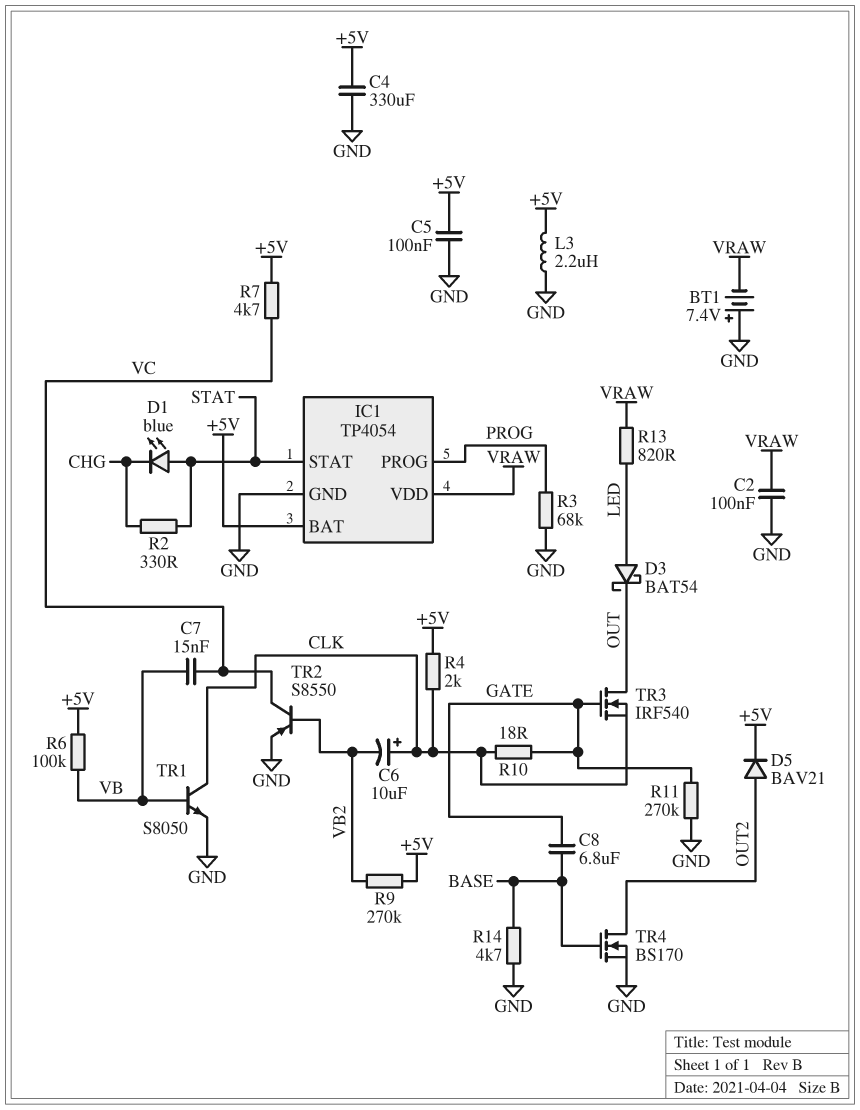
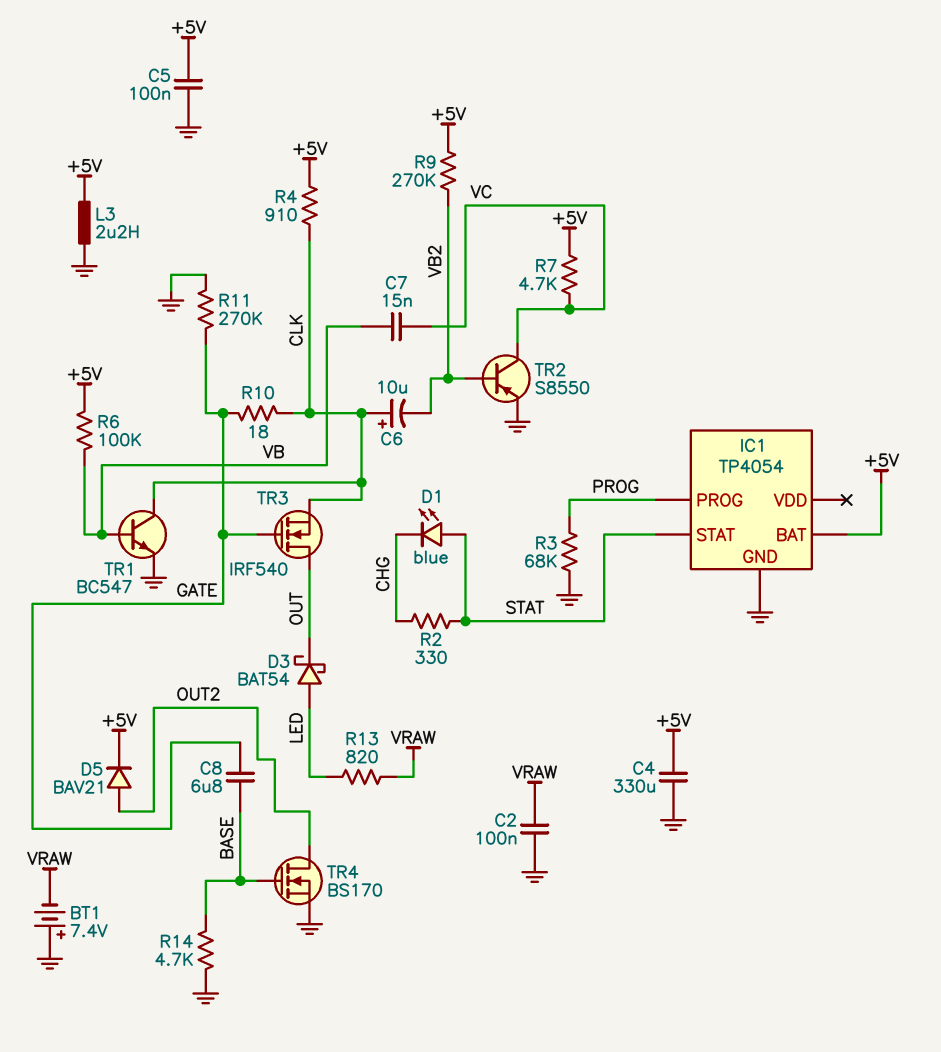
IC1 pin VDD: VRAW -> none
R4: 2k (+5V, CLK) -> 910 (+5V, CLK)
TR1: NPN S8050 (B VB, C CLK, E GND) -> NPN BC547 (B VB, C CLK, E GND)

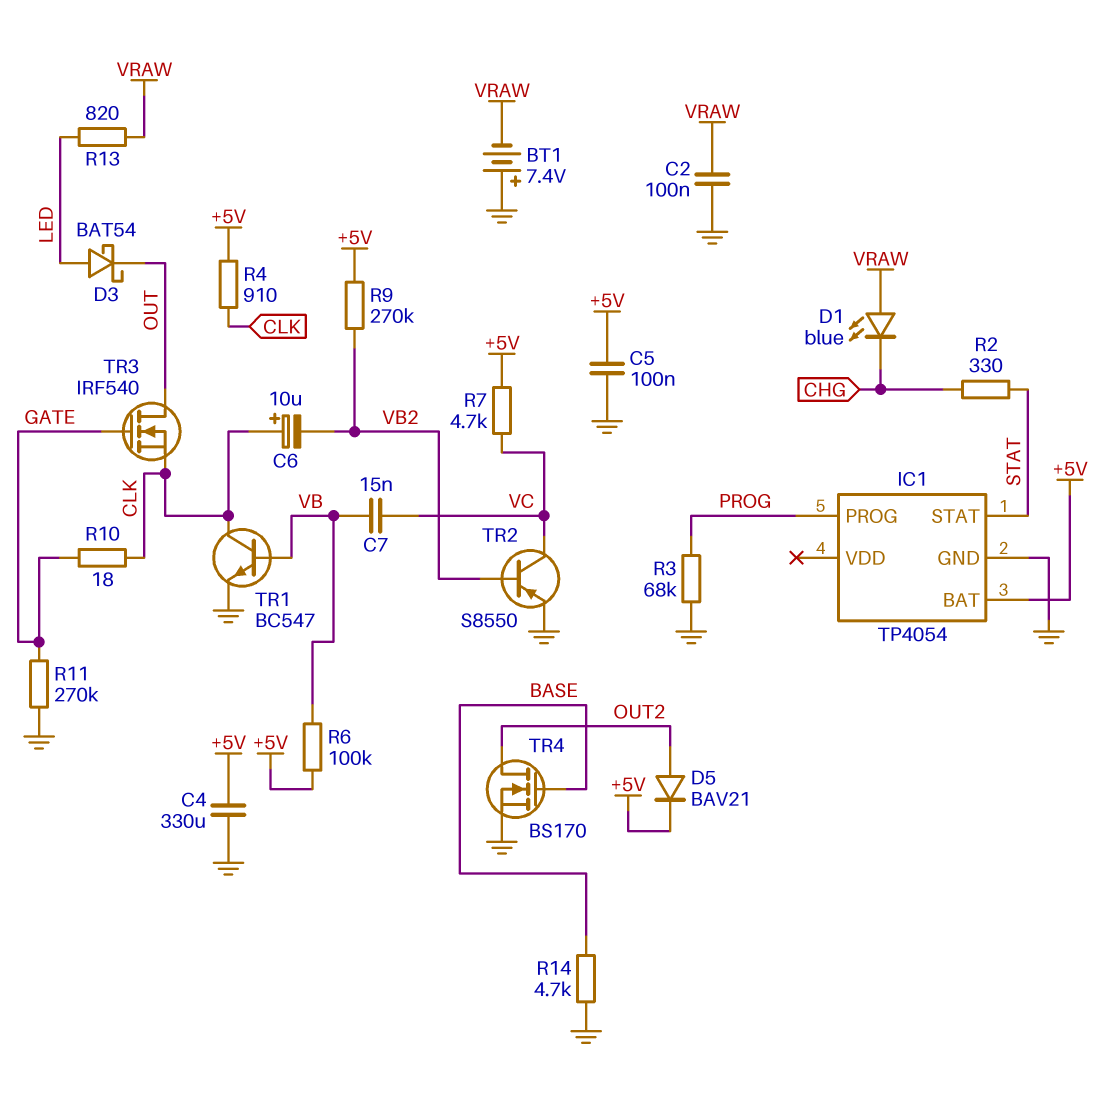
C8: 6.8uF (BASE, GATE) -> none
D1: LED blue (A STAT, K CHG) -> LED blue (A VRAW, K CHG)
L3: 2.2uH (+5V, GND) -> none

